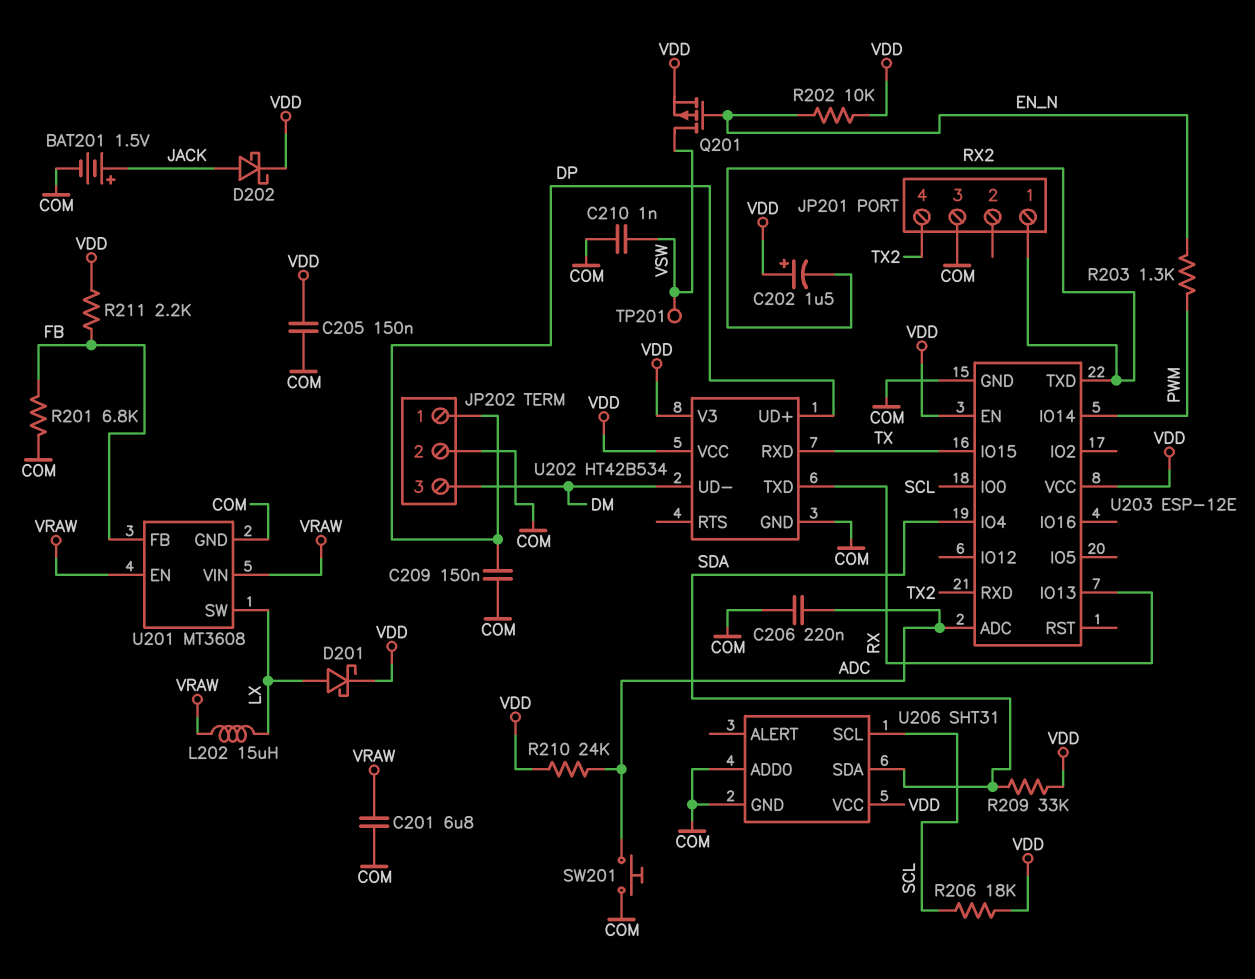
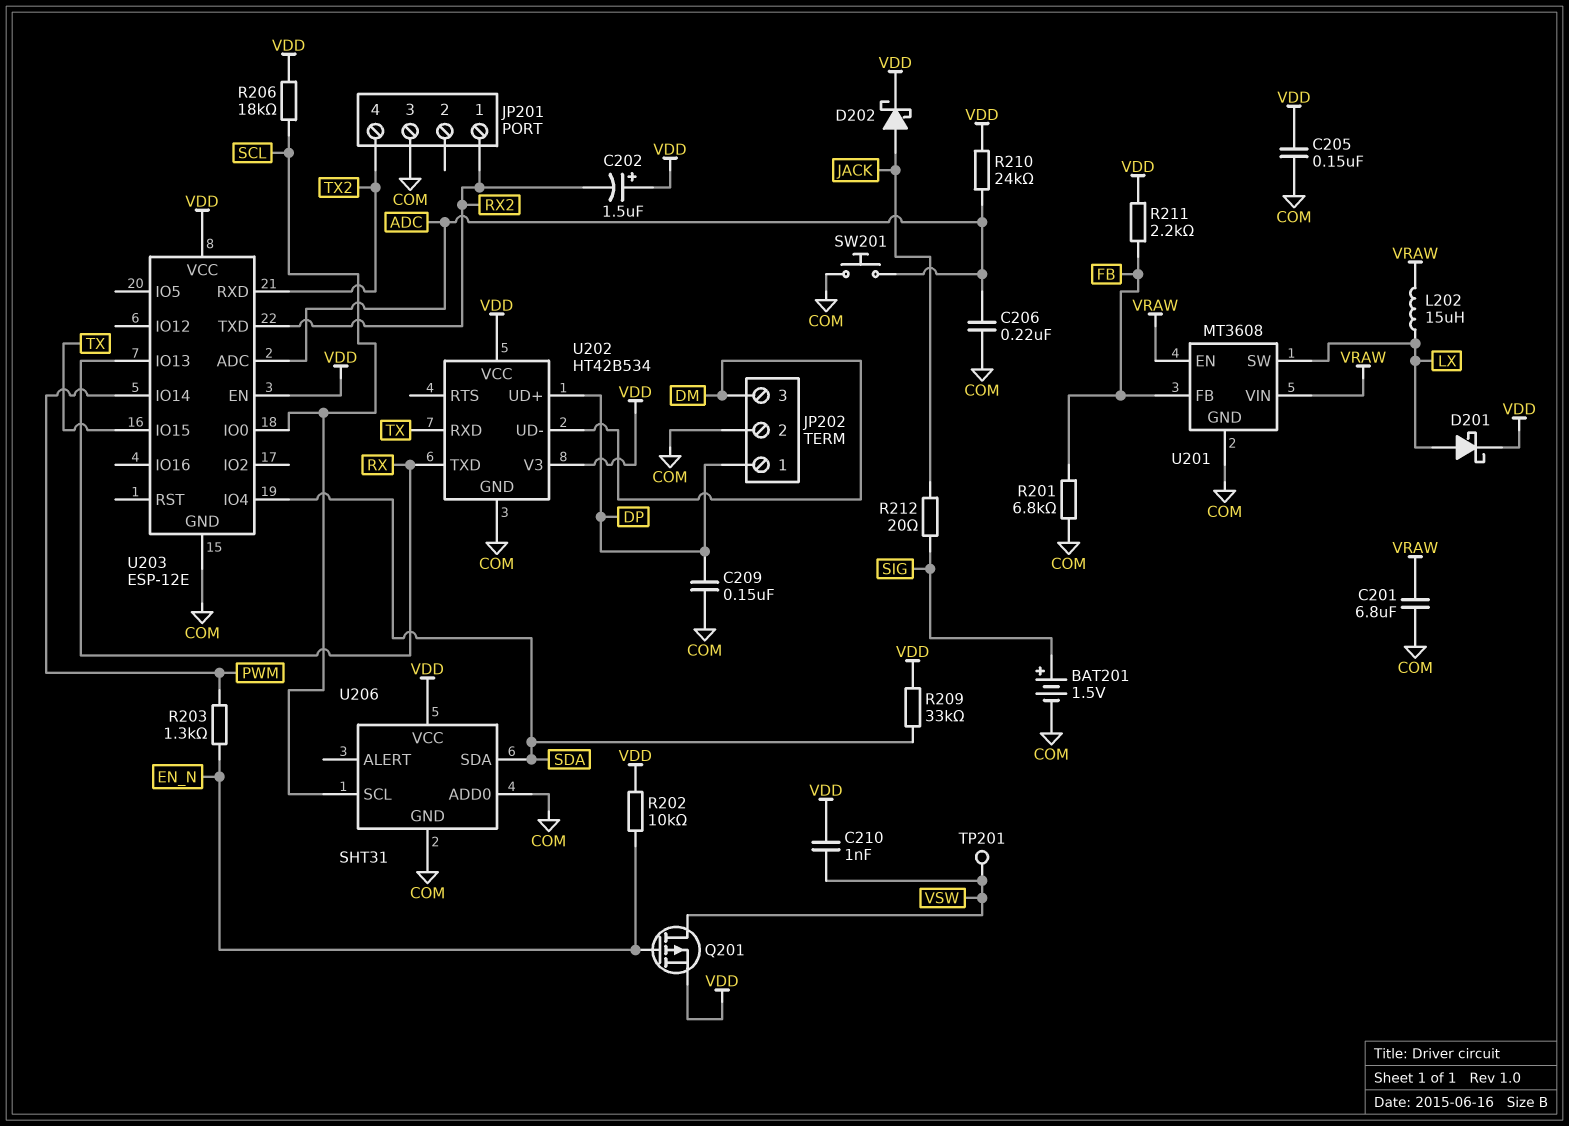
BAT201: 1.5V (plus JACK, minus COM) -> 1.5V (plus SIG, minus COM)
C210: 1nF (COM, VSW) -> 1nF (VDD, VSW)
R212: none -> 20 (JACK, SIG)

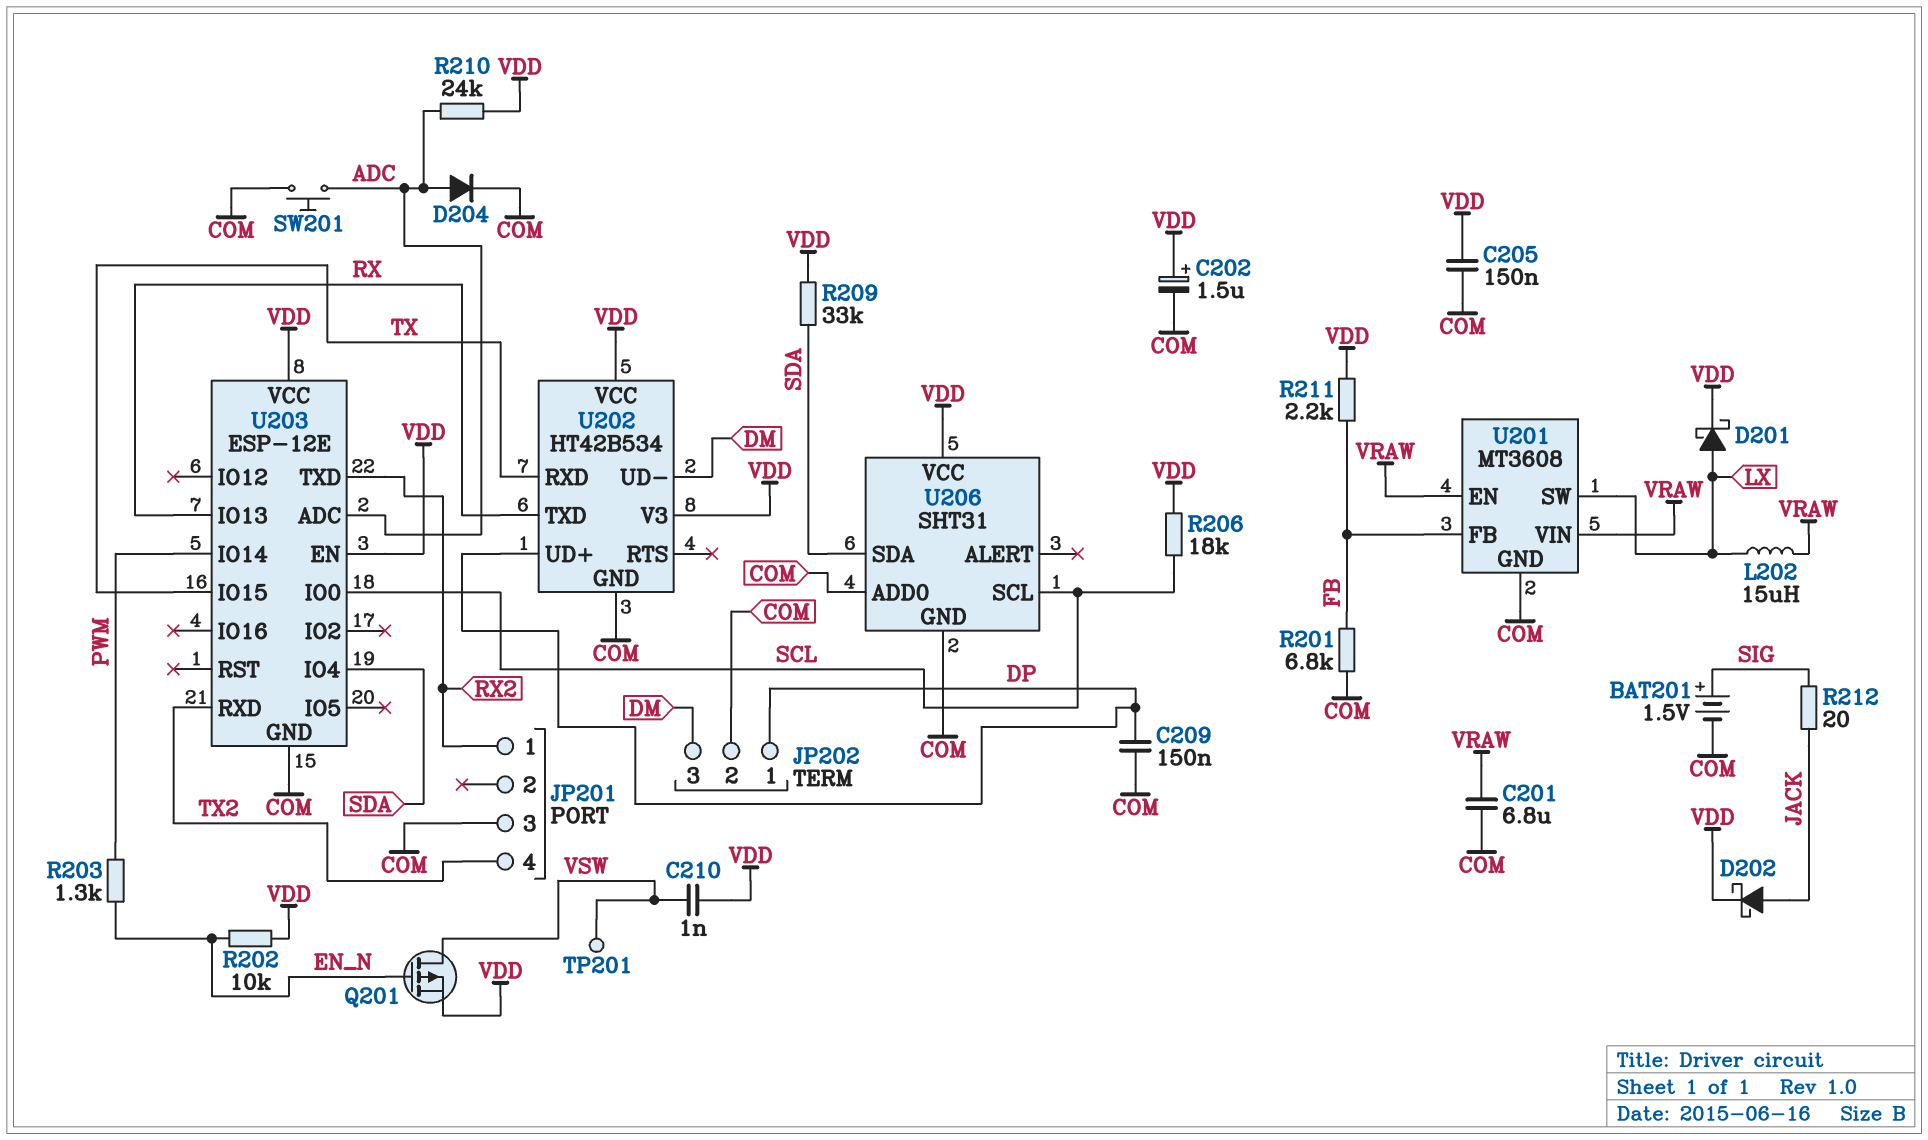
C202: 1.5uF (plus VDD, minus RX2) -> 1.5uF (plus VDD, minus COM)
C206: 220nF (ADC, COM) -> none
D204: none -> diode (A ADC, K COM)

